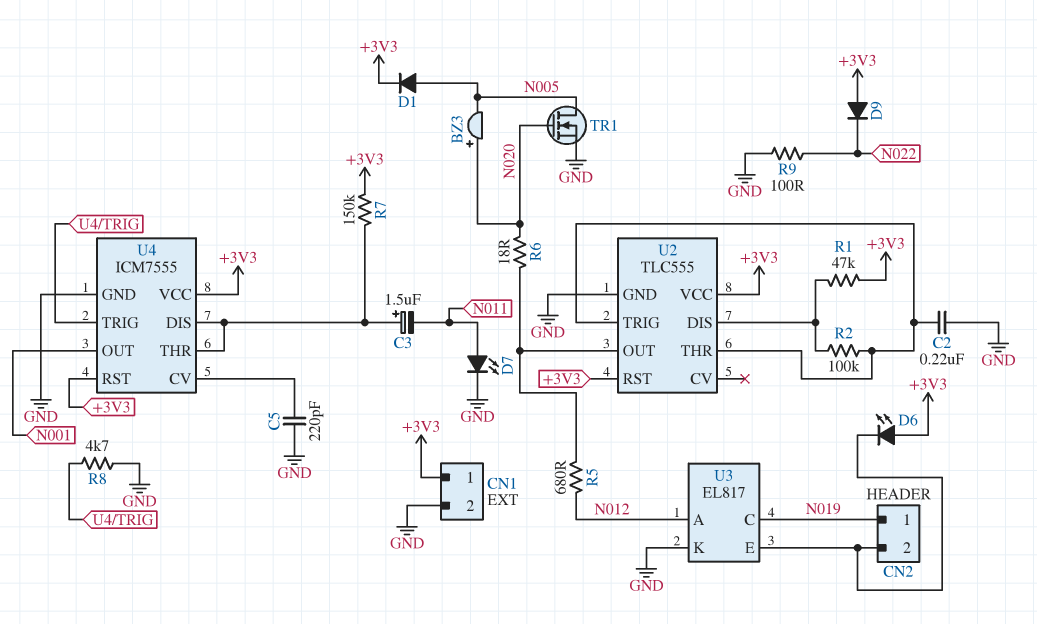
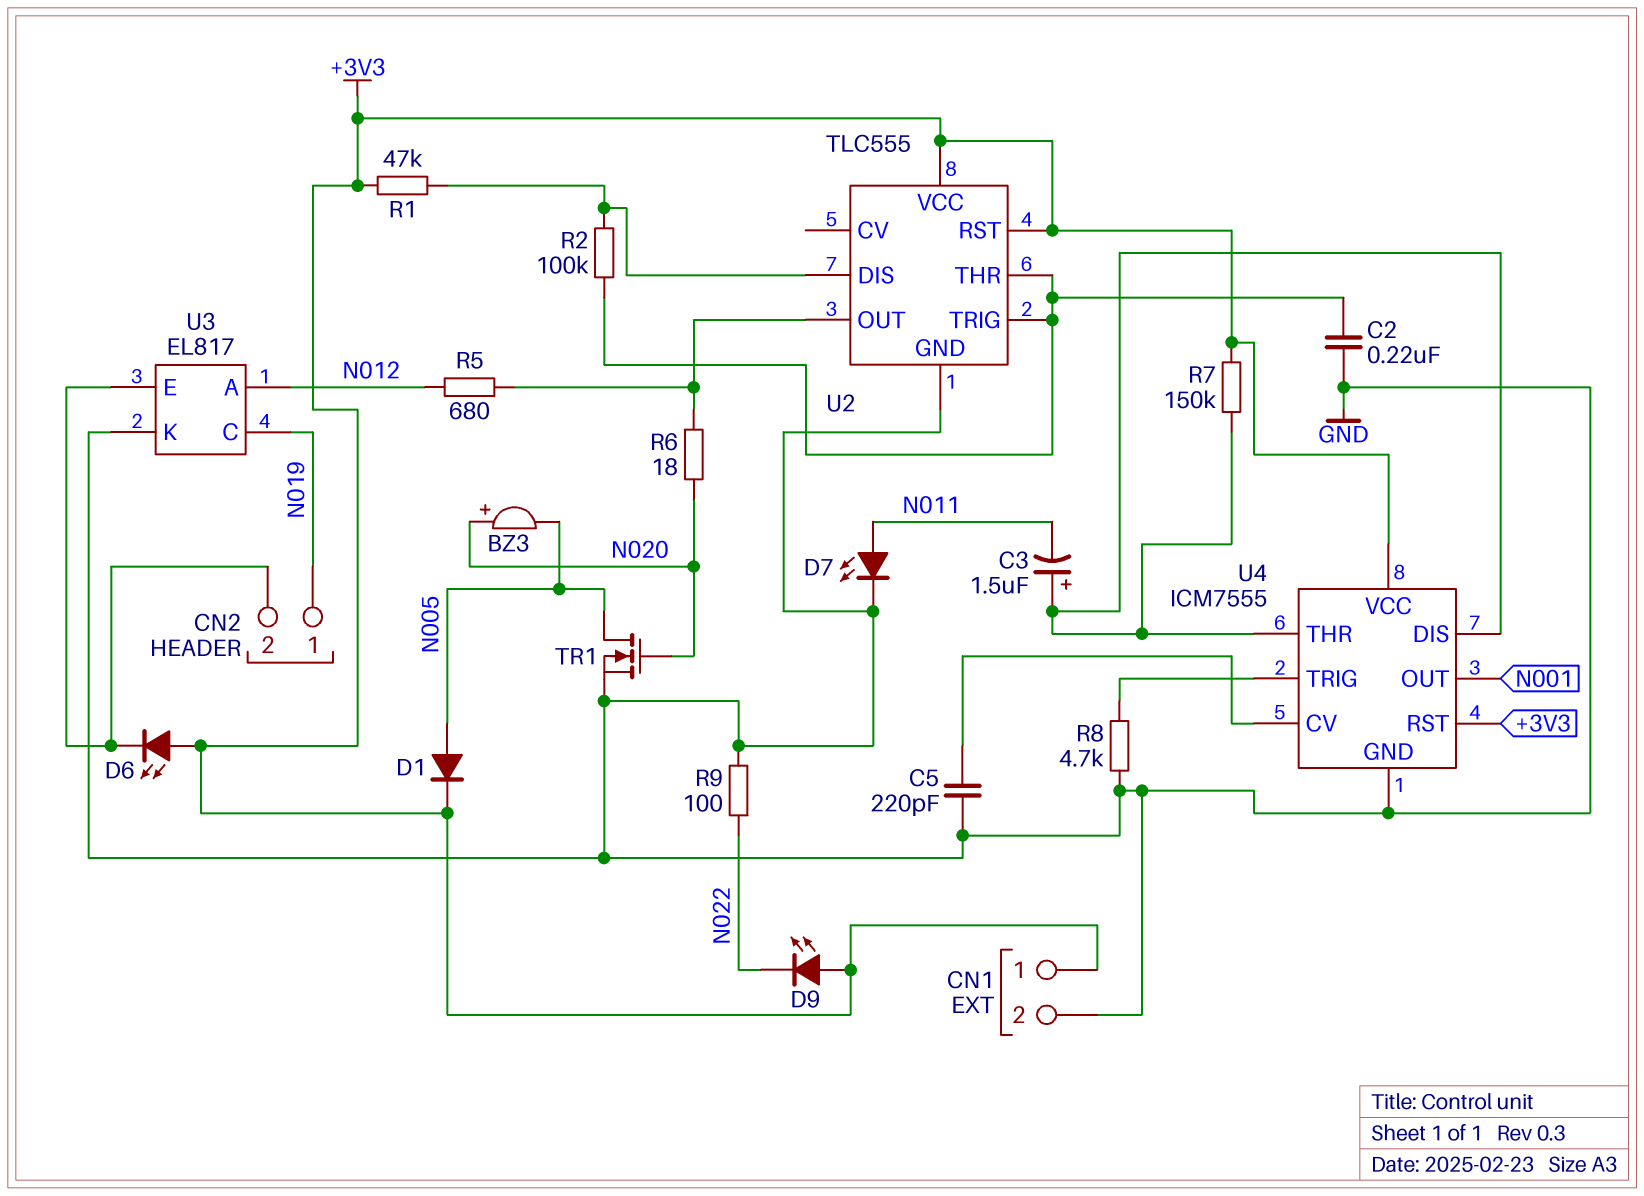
D9: diode (A +3V3, K N022) -> LED (A +3V3, K N022)

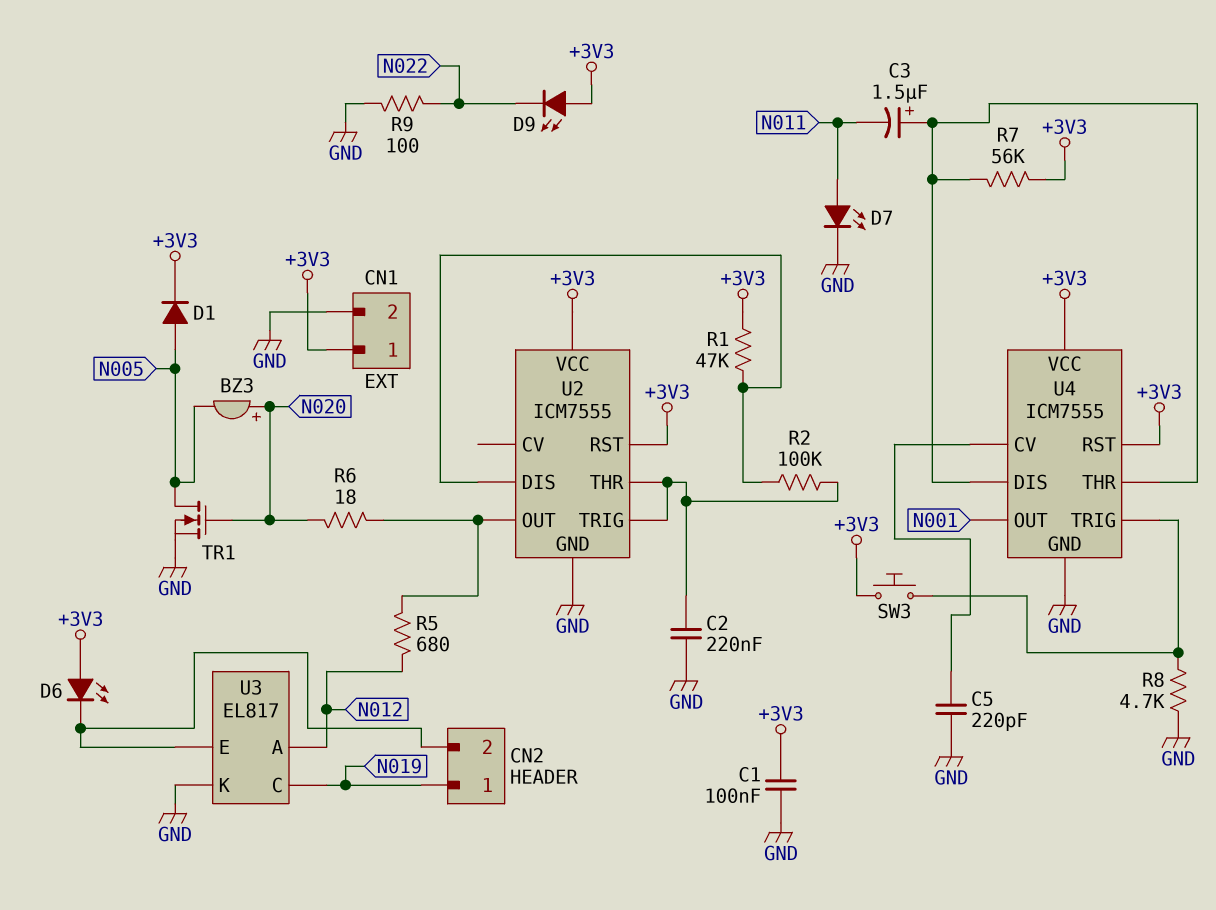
C1: none -> 100nF (+3V3, GND)
R7: 150k (+3V3, U4/DIS) -> 56k (+3V3, U4/DIS)
SW3: none -> button (+3V3, U4/TRIG)
U2: TLC555 -> ICM7555

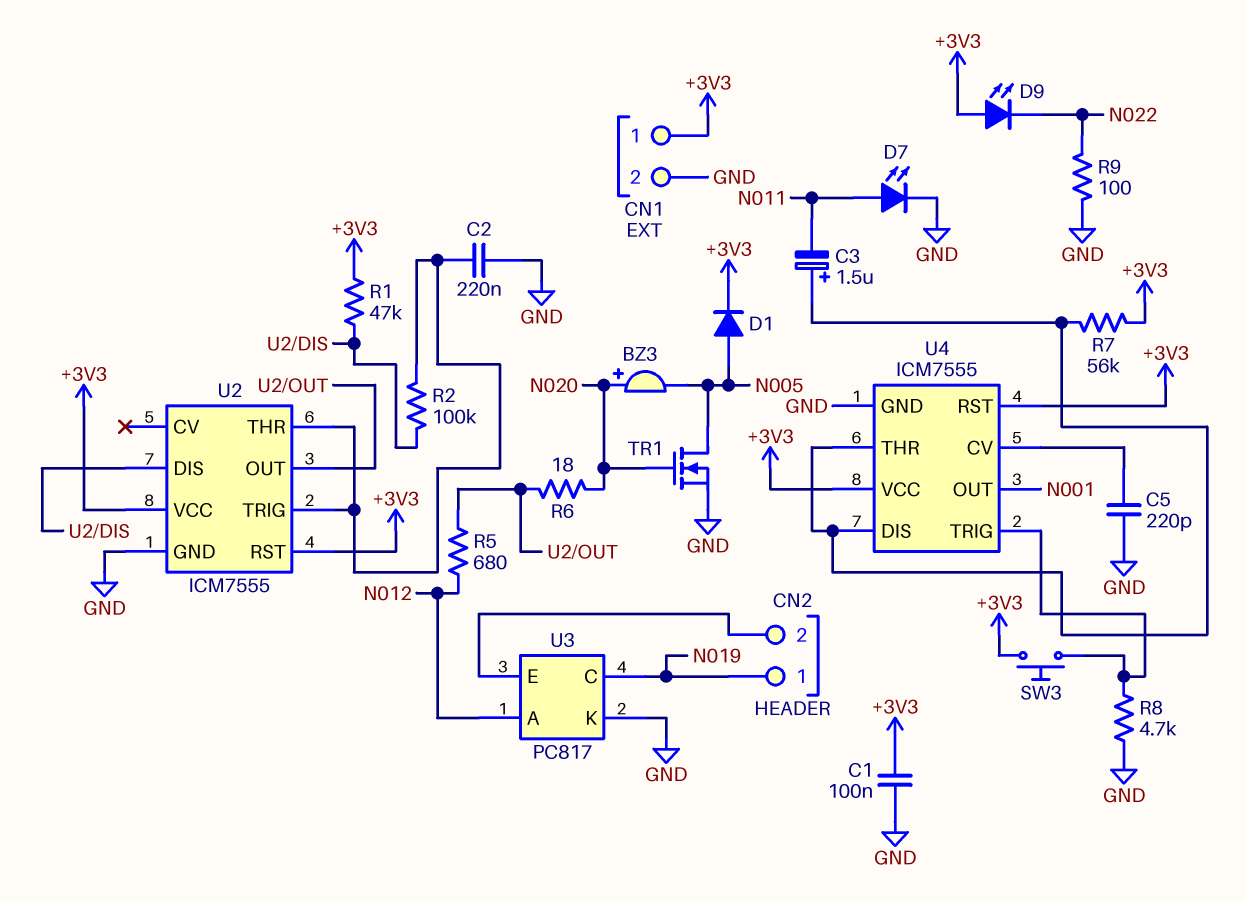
D6: LED (A +3V3, K CN2/2) -> none
U3: EL817 -> PC817

